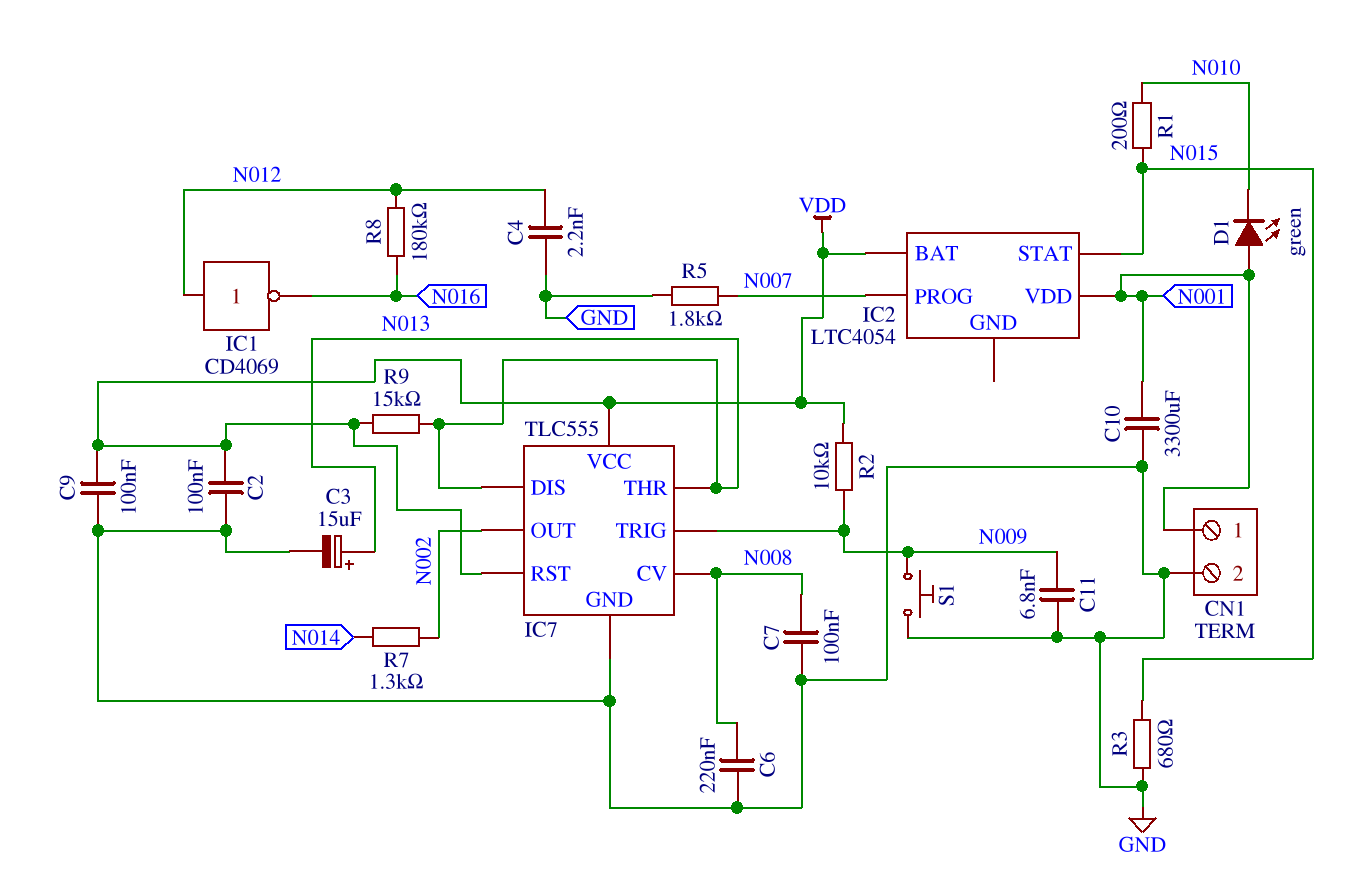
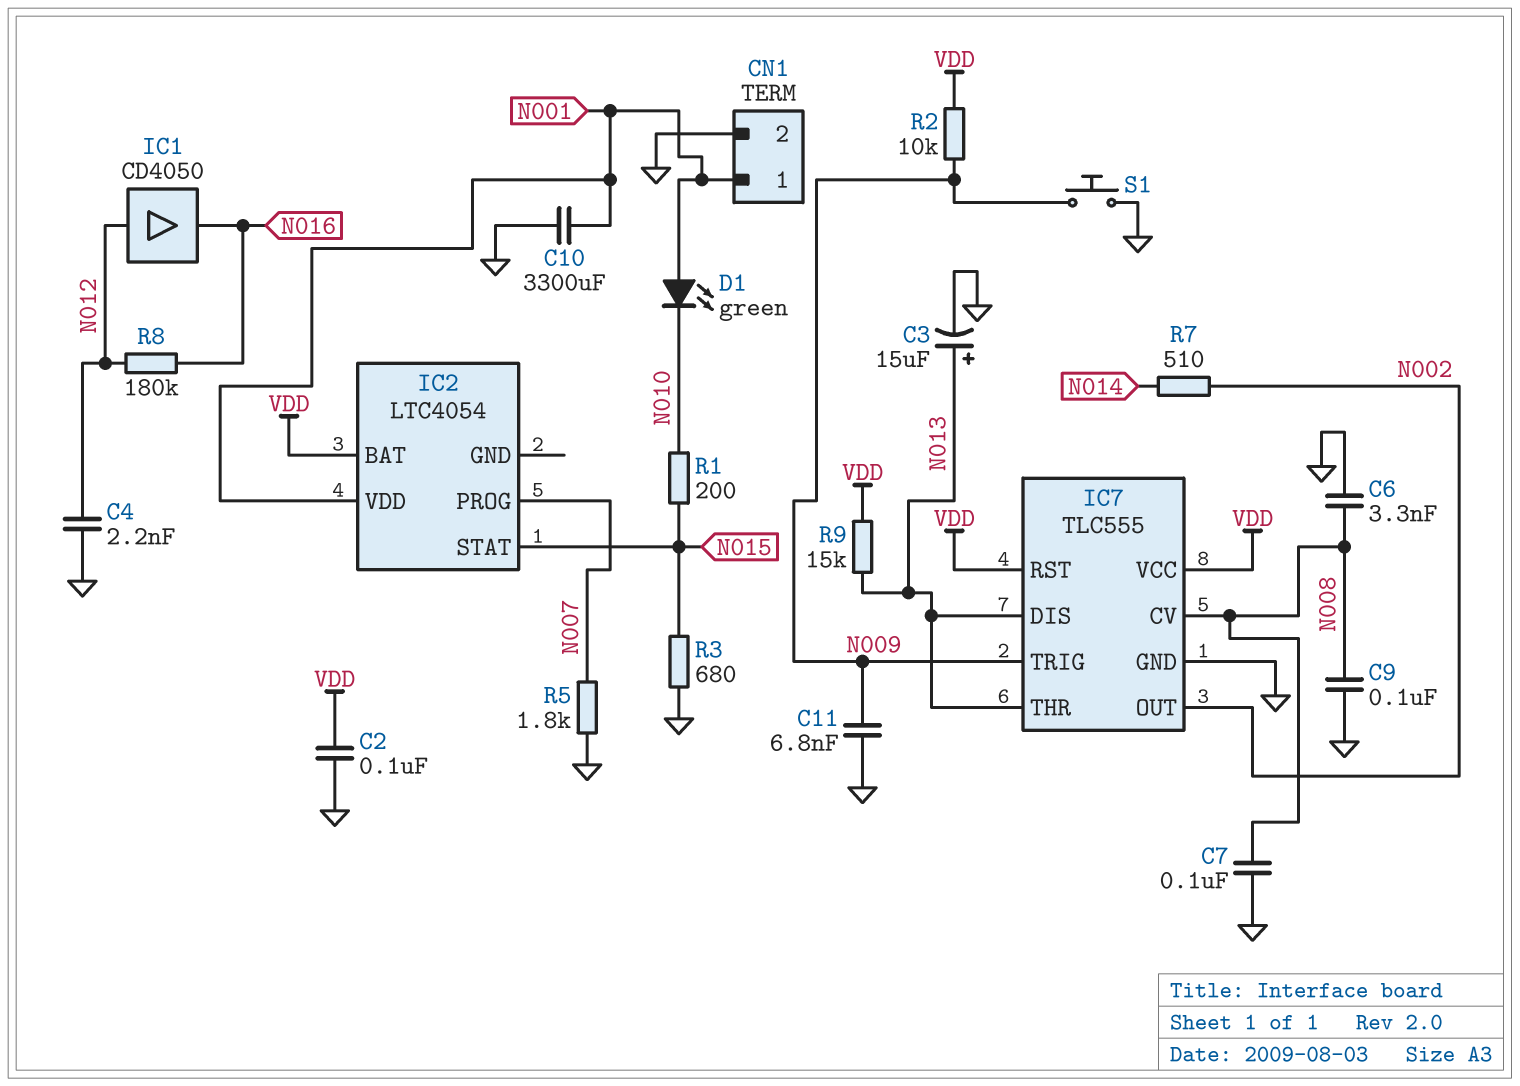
C6: 220nF (GND, N008) -> 3.3nF (GND, N008)
C9: 100nF (GND, VDD) -> 100nF (GND, N008)
IC1: NOT CD4069 (in N012, out N016) -> buffer CD4050 (in N012, out N016)
R7: 1.3k (N002, N014) -> 510 (N002, N014)

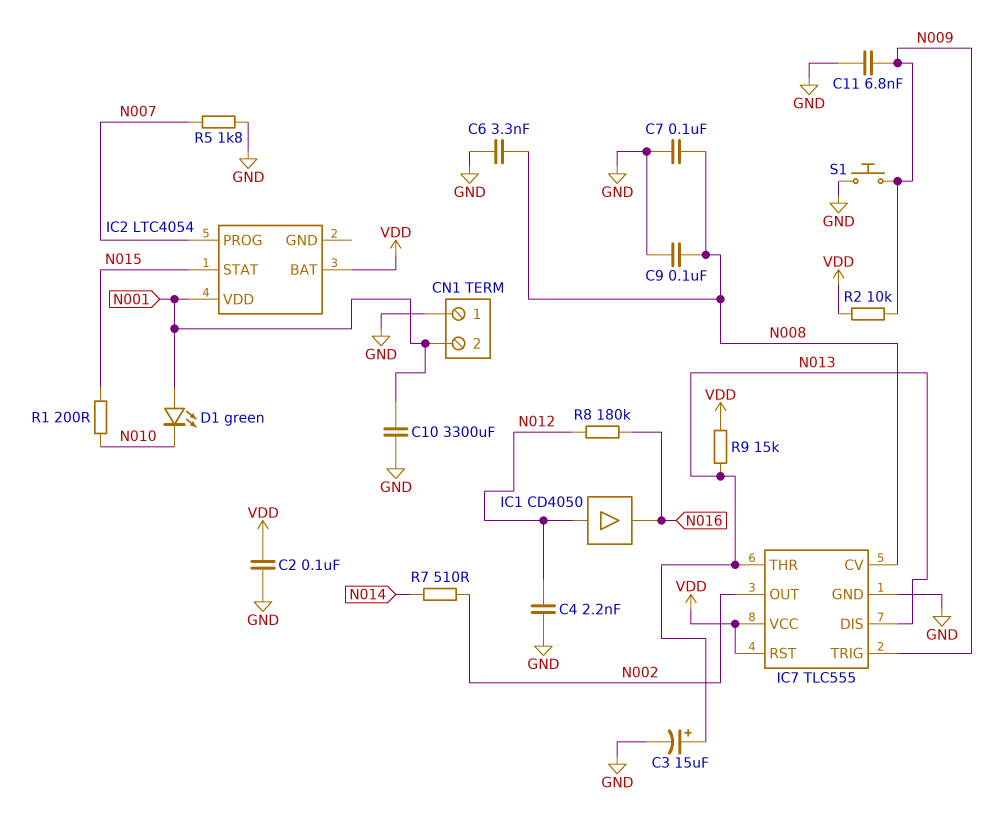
CN1 pin 1: N001 -> GND
CN1 pin 2: GND -> N001
R3: 680 (GND, N015) -> none

